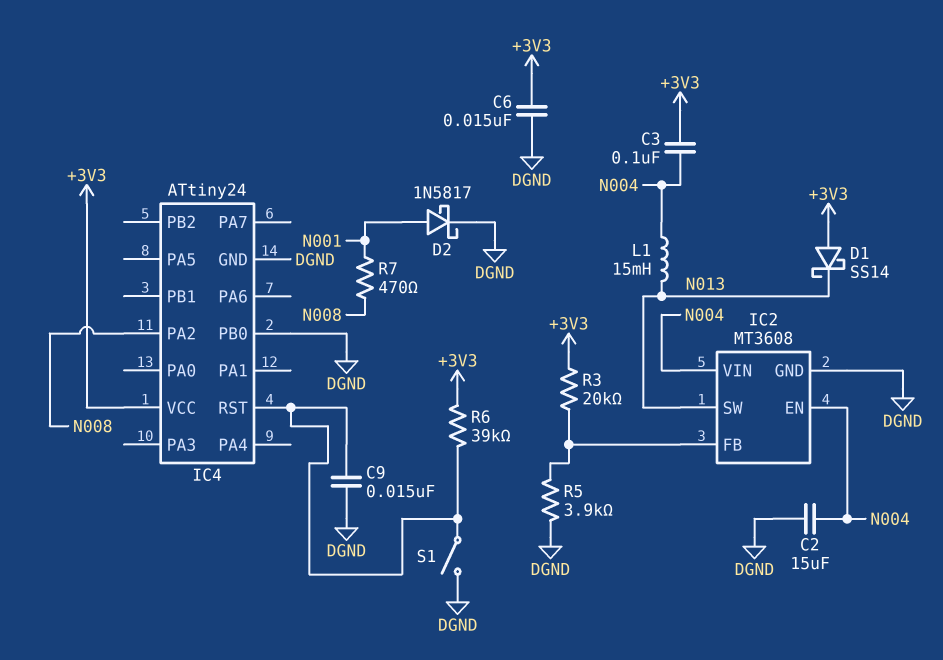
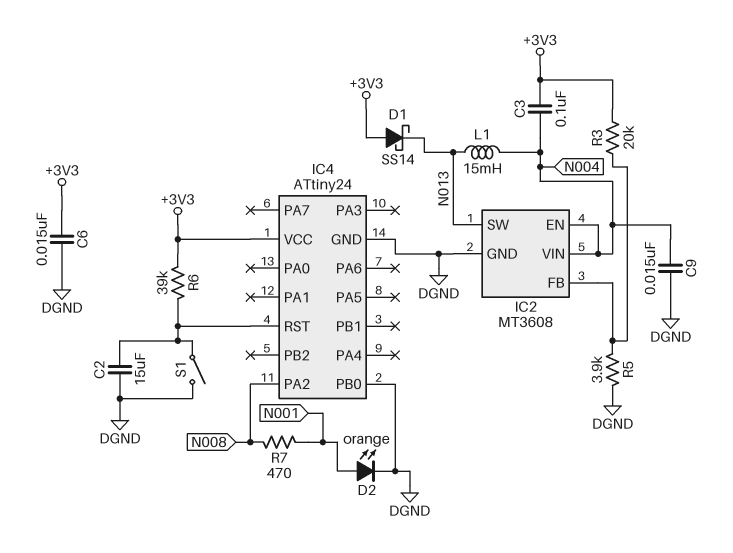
C2: 15uF (DGND, N004) -> 15uF (DGND, IC4/RST)
C9: 15nF (DGND, IC4/RST) -> 15nF (DGND, N004)
D2: schottky 1N5817 (A N001, K DGND) -> LED orange (A N001, K DGND)

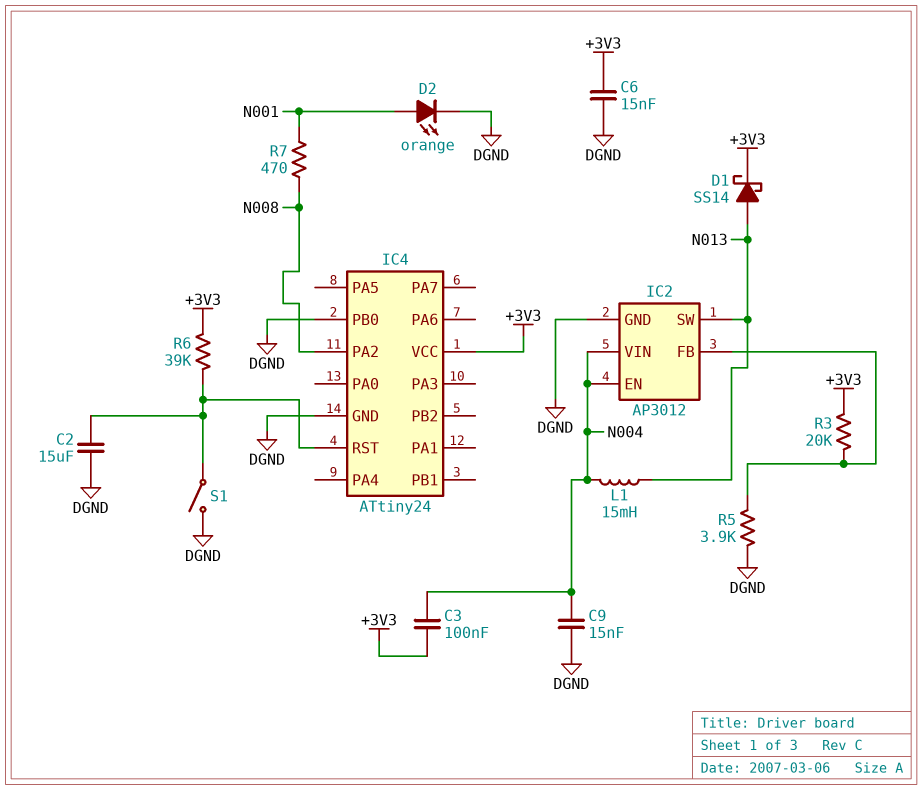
D1: schottky SS14 (A +3V3, K N013) -> schottky SS14 (A N013, K +3V3)
IC2: MT3608 -> AP3012

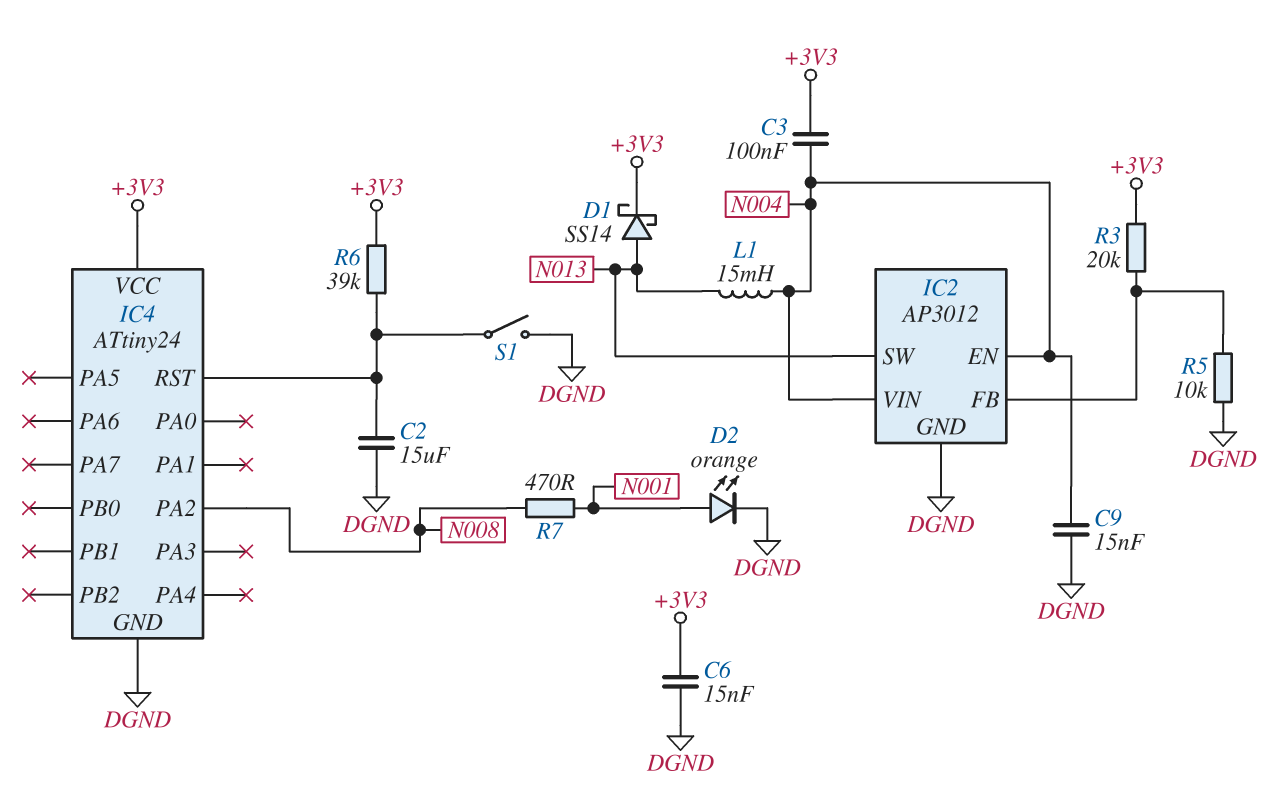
IC4 pin PB0: DGND -> none
R5: 3.9k (DGND, IC2/FB) -> 10k (DGND, IC2/FB)

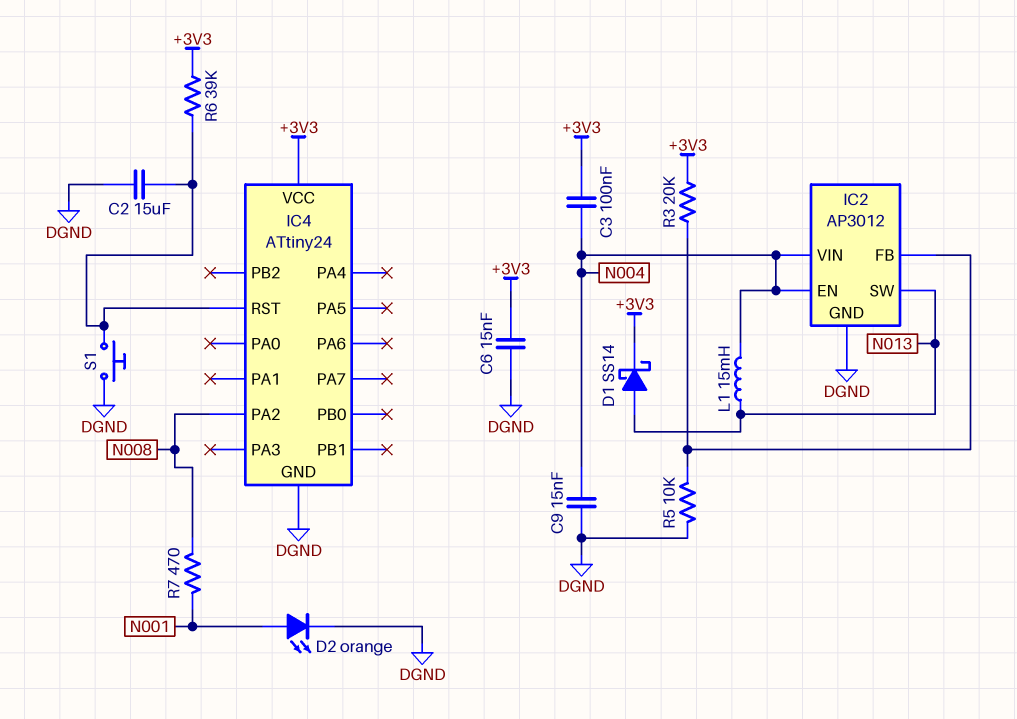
S1: switch (DGND, IC4/RST) -> button (DGND, IC4/RST)

